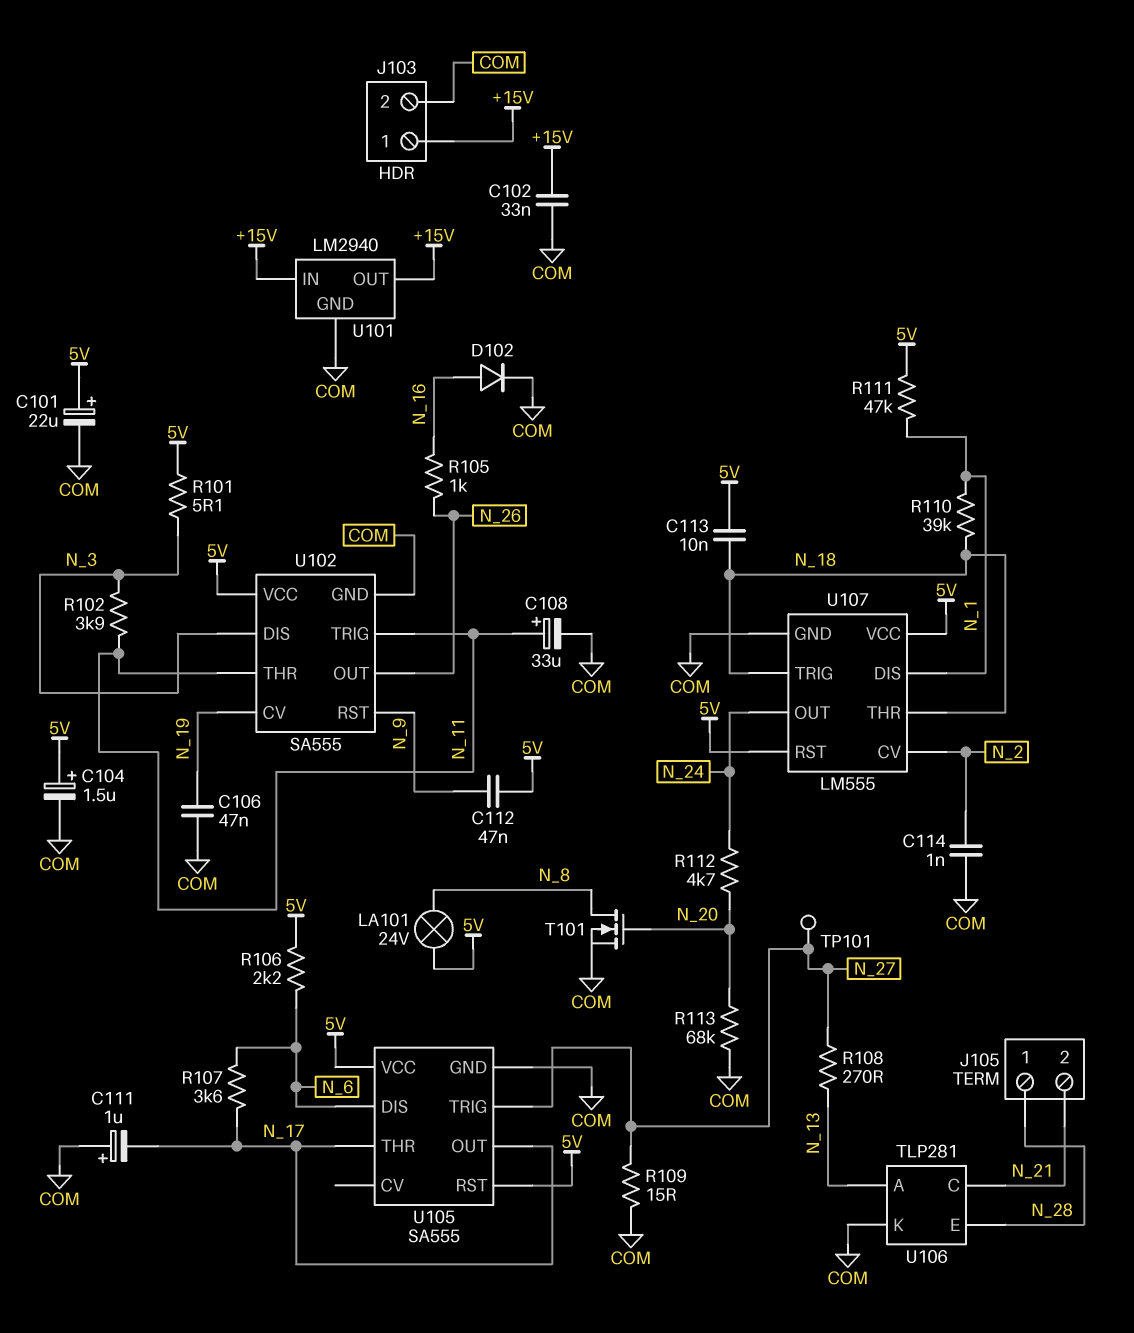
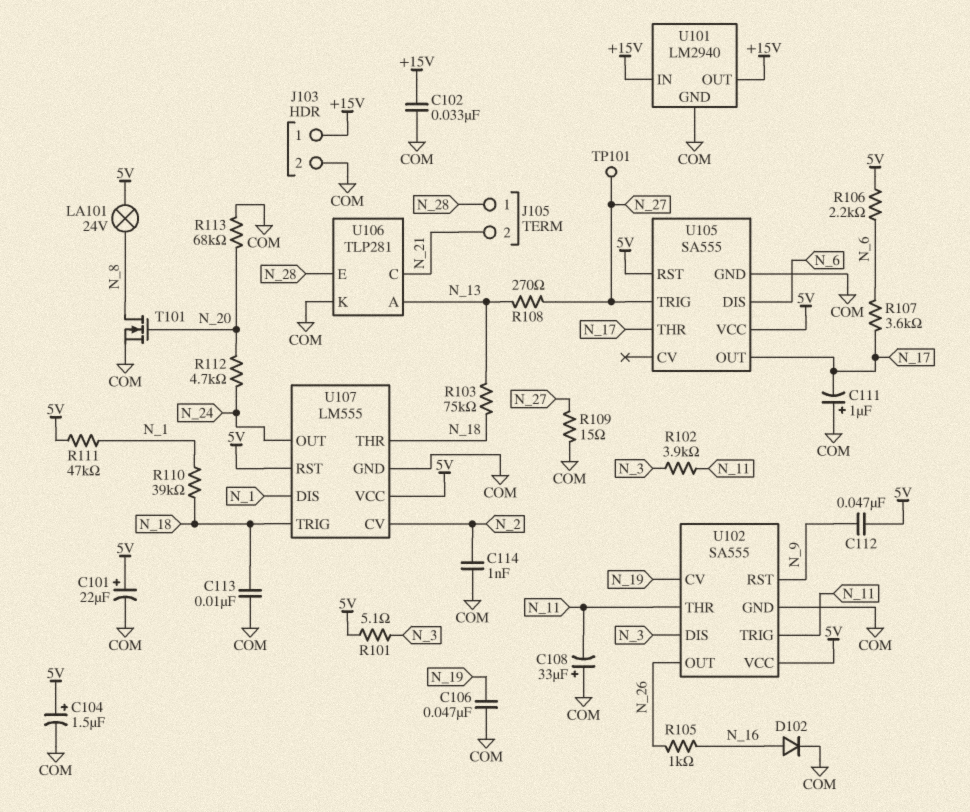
C108: 33uF (plus N_11, minus COM) -> 33uF (plus COM, minus N_11)
C113: 10nF (5V, N_18) -> 10nF (COM, N_18)
R103: none -> 75k (N_13, N_18)

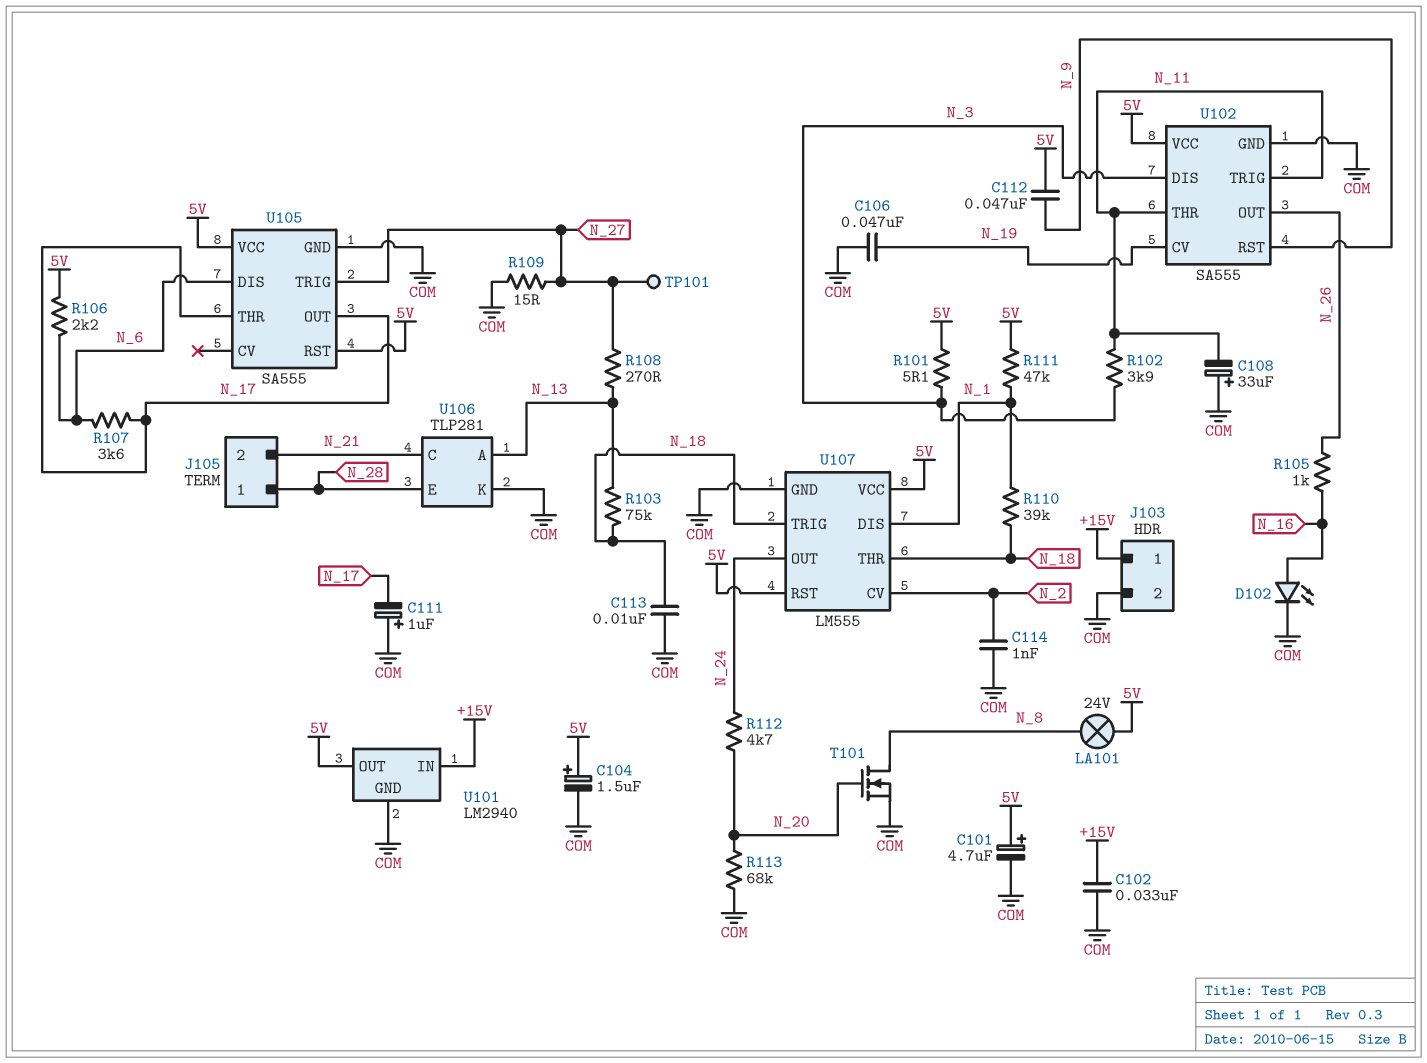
C101: 22uF (plus 5V, minus COM) -> 4.7uF (plus 5V, minus COM)
D102: diode (A N_16, K COM) -> LED (A N_16, K COM)
U101 pin OUT: +15V -> 5V

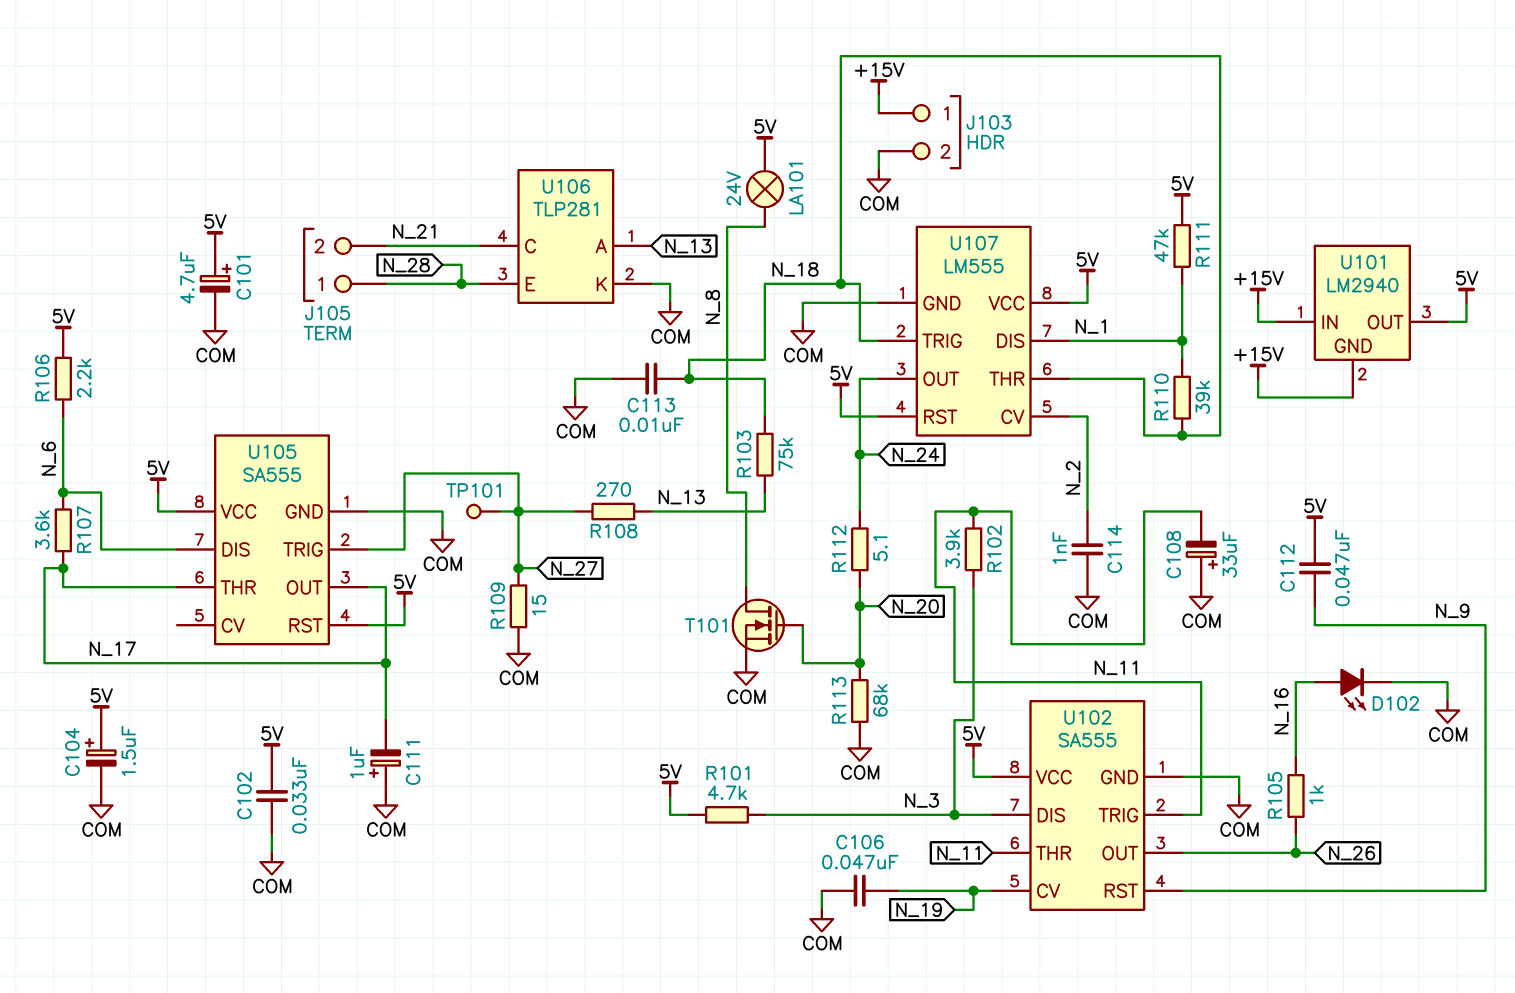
C102: 33nF (+15V, COM) -> 33nF (5V, COM)
R101: 5.1 (5V, N_3) -> 4.7k (5V, N_3)
R112: 4.7k (N_20, N_24) -> 5.1 (N_20, N_24)
U101 pin GND: COM -> +15V

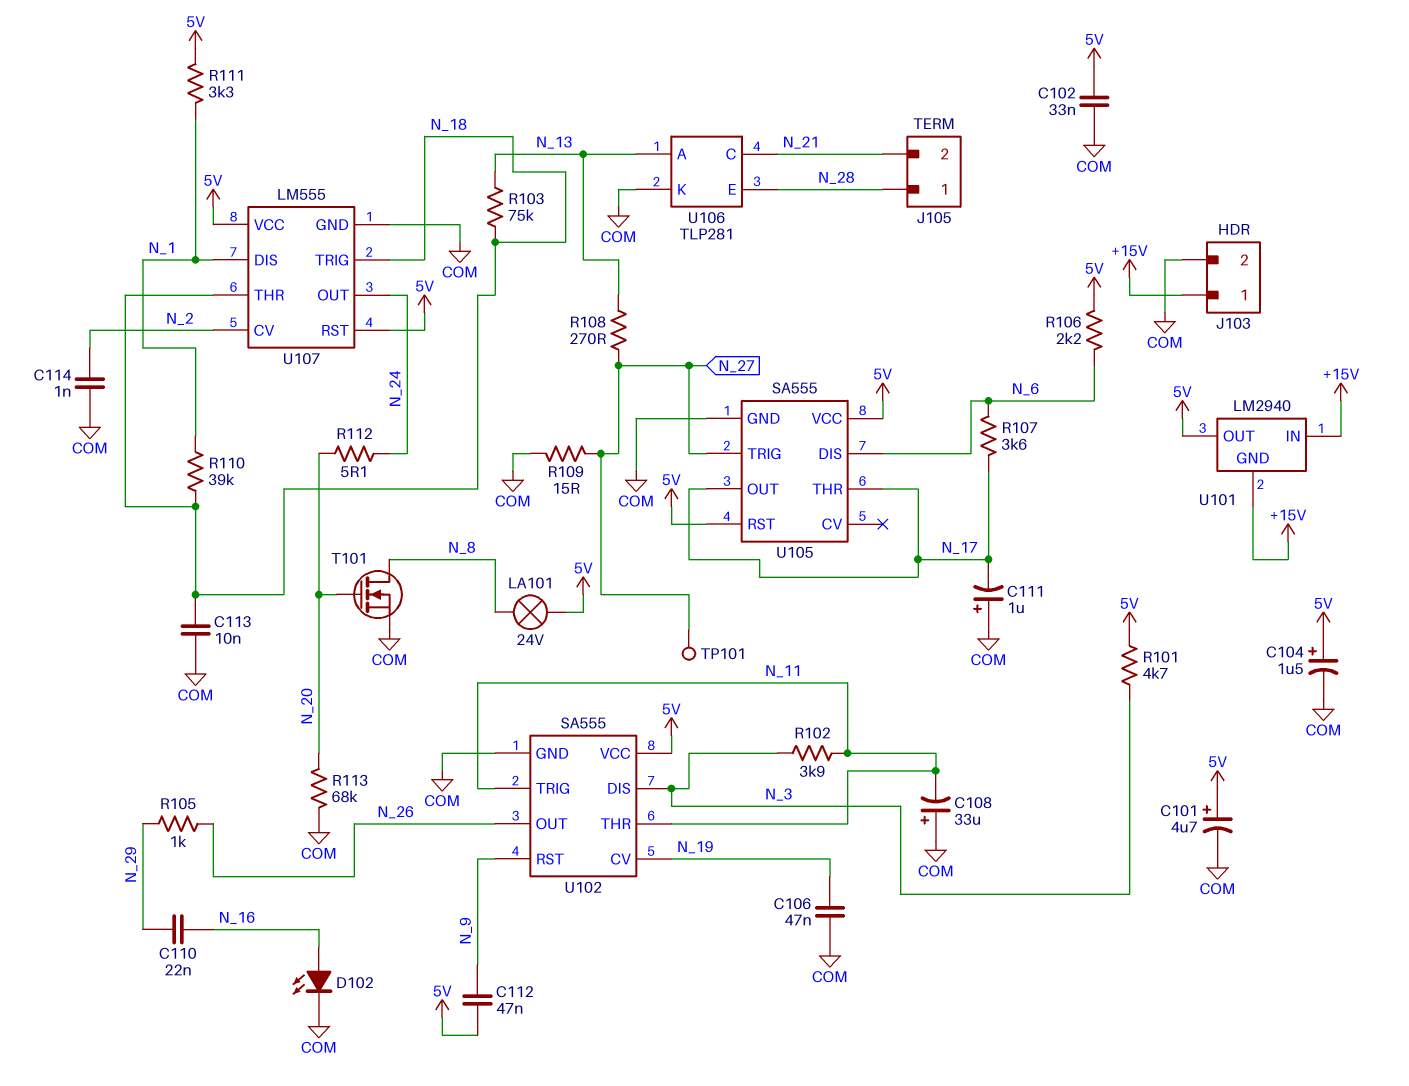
C110: none -> 22nF (N_16, N_29)
R105: 1k (N_16, N_26) -> 1k (N_26, N_29)
R111: 47k (5V, N_1) -> 3.3k (5V, N_1)

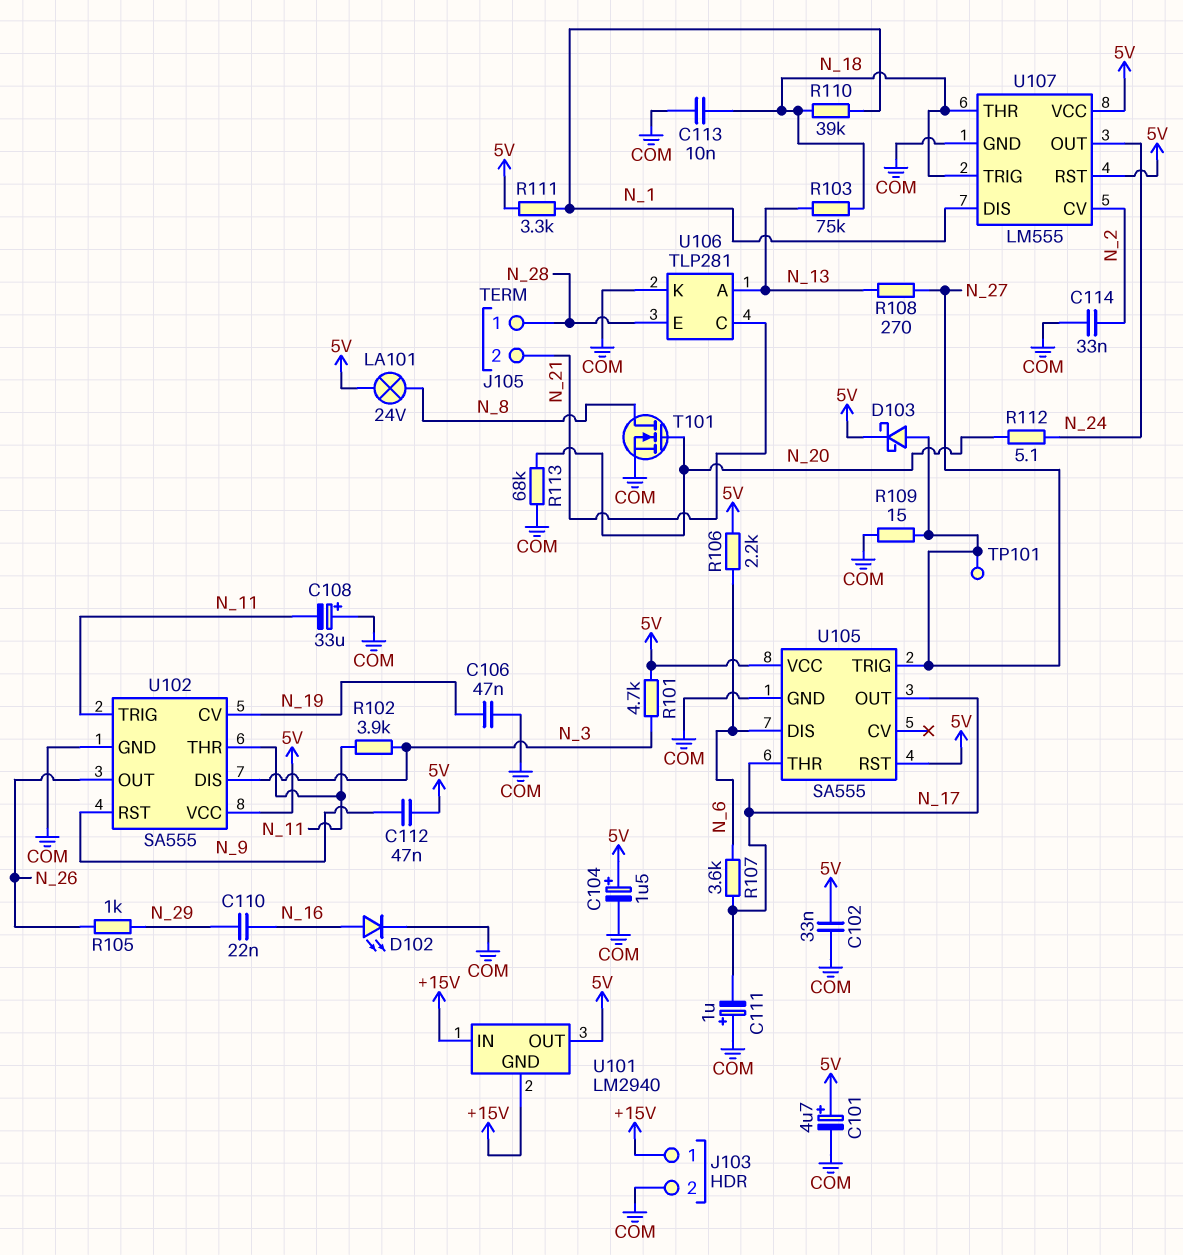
C114: 1nF (COM, N_2) -> 33nF (COM, N_2)
D103: none -> schottky (A N_27, K 5V)

